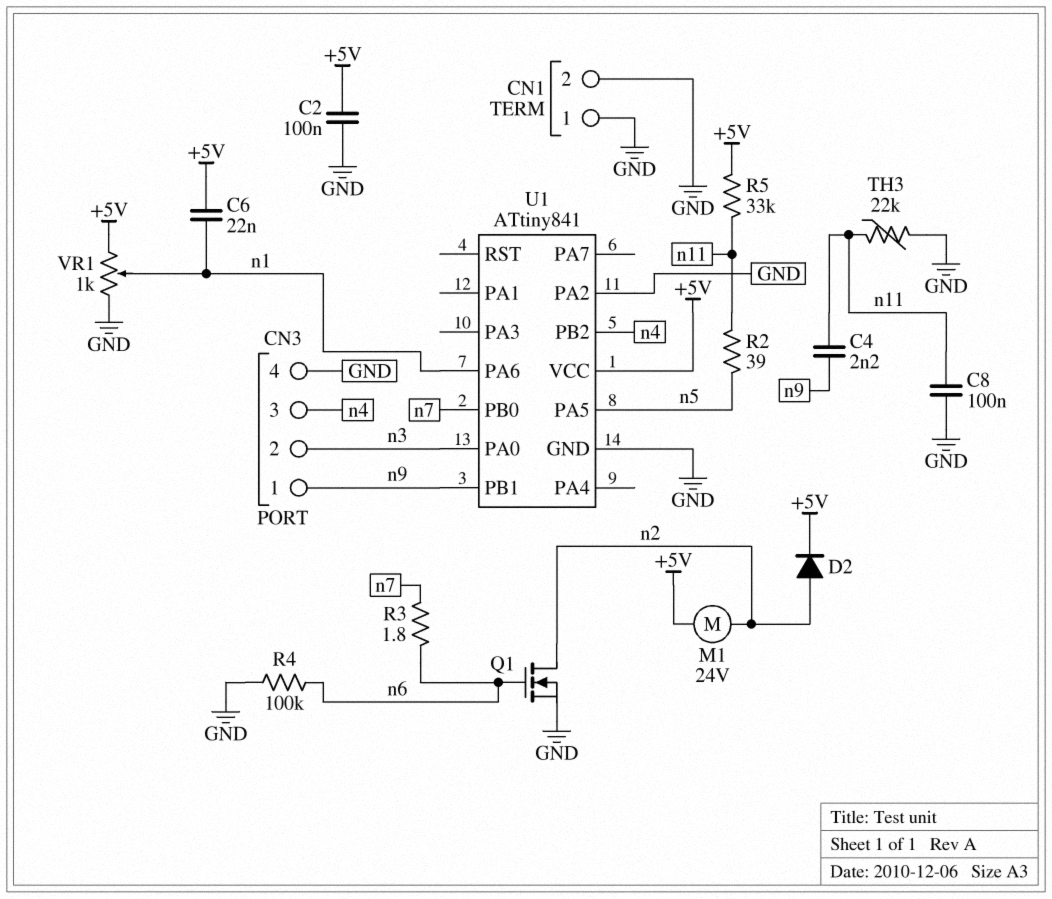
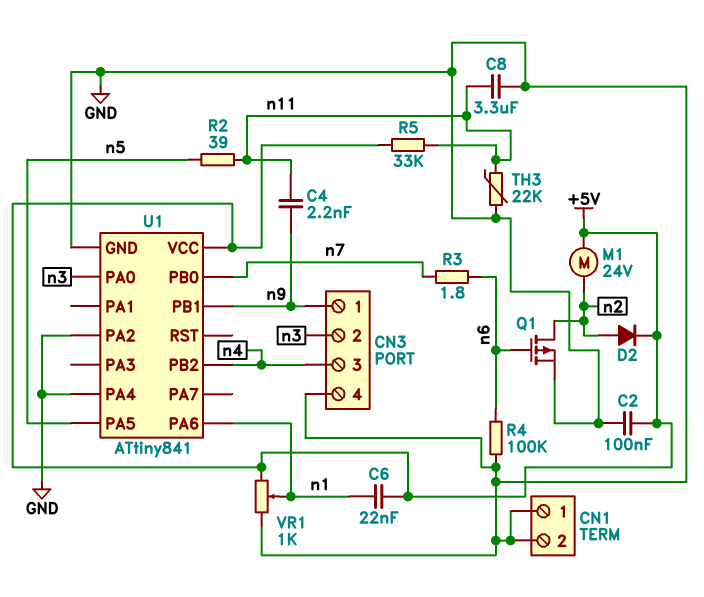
C8: 100nF (GND, n11) -> 3.3uF (GND, n11)
Q1: NMOS (G n6, D n2, S GND) -> PMOS (G n6, D n2, S GND)
U1 pin PA4: none -> GND

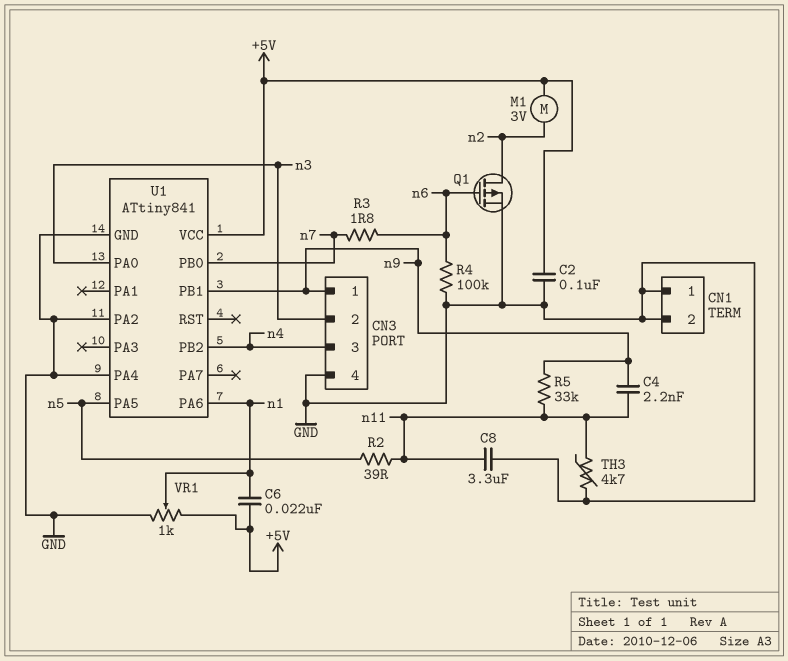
D2: diode (A n2, K +5V) -> none
M1: motor 24V (+5V, n2) -> motor 3V (+5V, n2)
R5: 33k (+5V, n11) -> 33k (n9, n11)
TH3: 22k (GND, n11) -> 4.7k (GND, n11)

